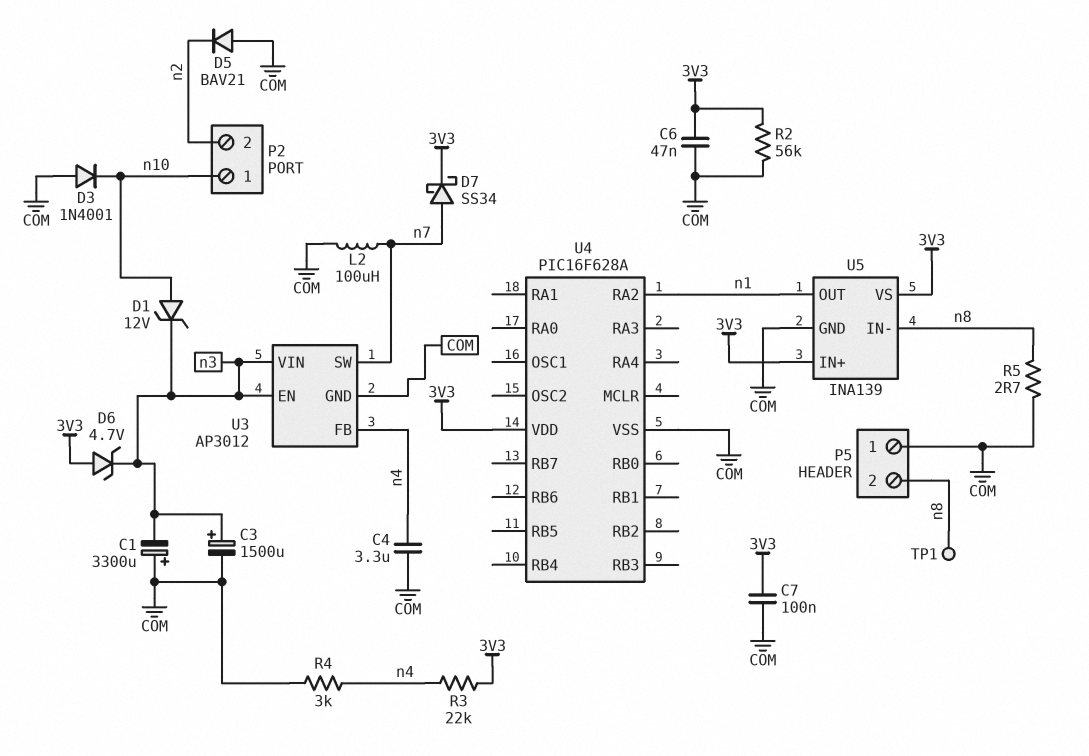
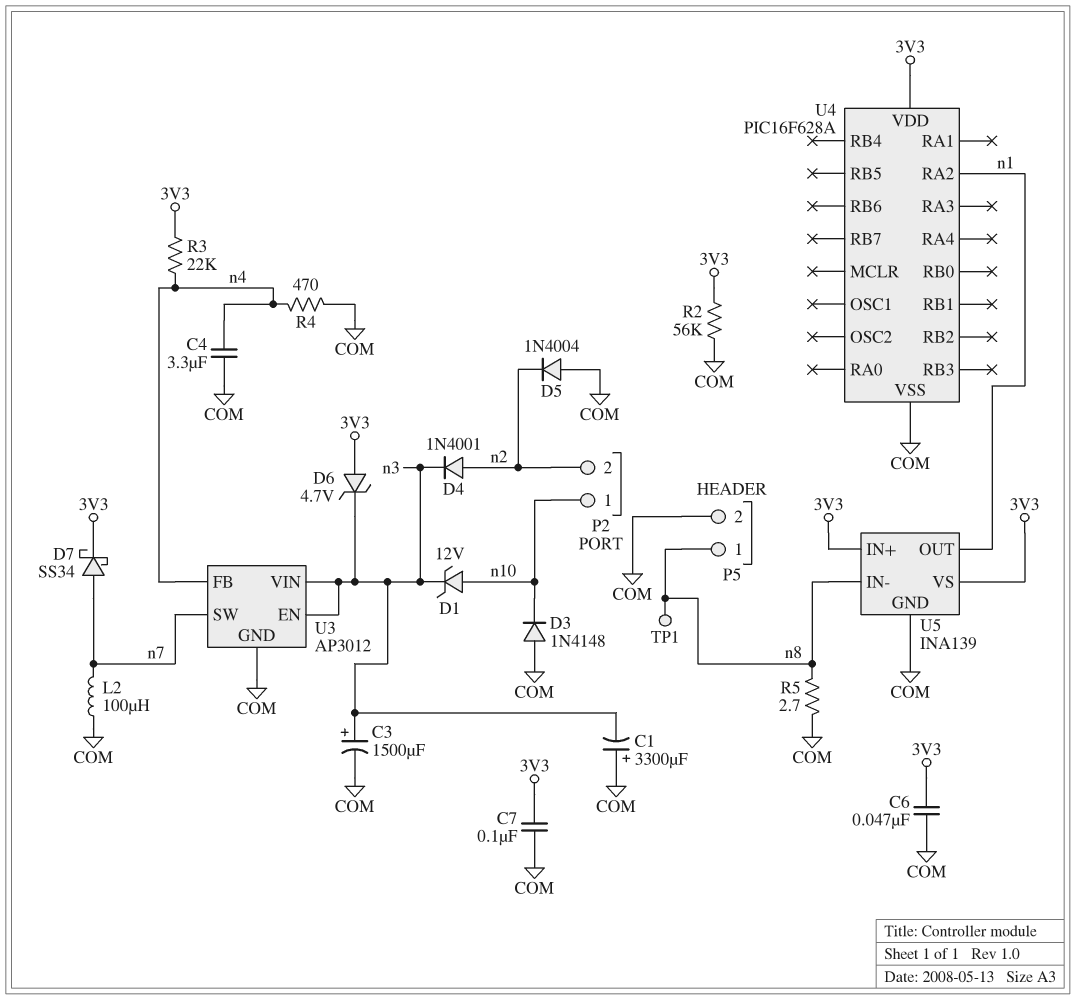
D3: diode 1N4001 (A COM, K n10) -> diode 1N4148 (A COM, K n10)
D4: none -> diode 1N4001 (A n2, K n3)
D5: diode BAV21 (A COM, K n2) -> diode 1N4004 (A COM, K n2)
P5 pin 1: COM -> n8
P5 pin 2: n8 -> COM
R4: 3k (COM, n4) -> 470 (COM, n4)

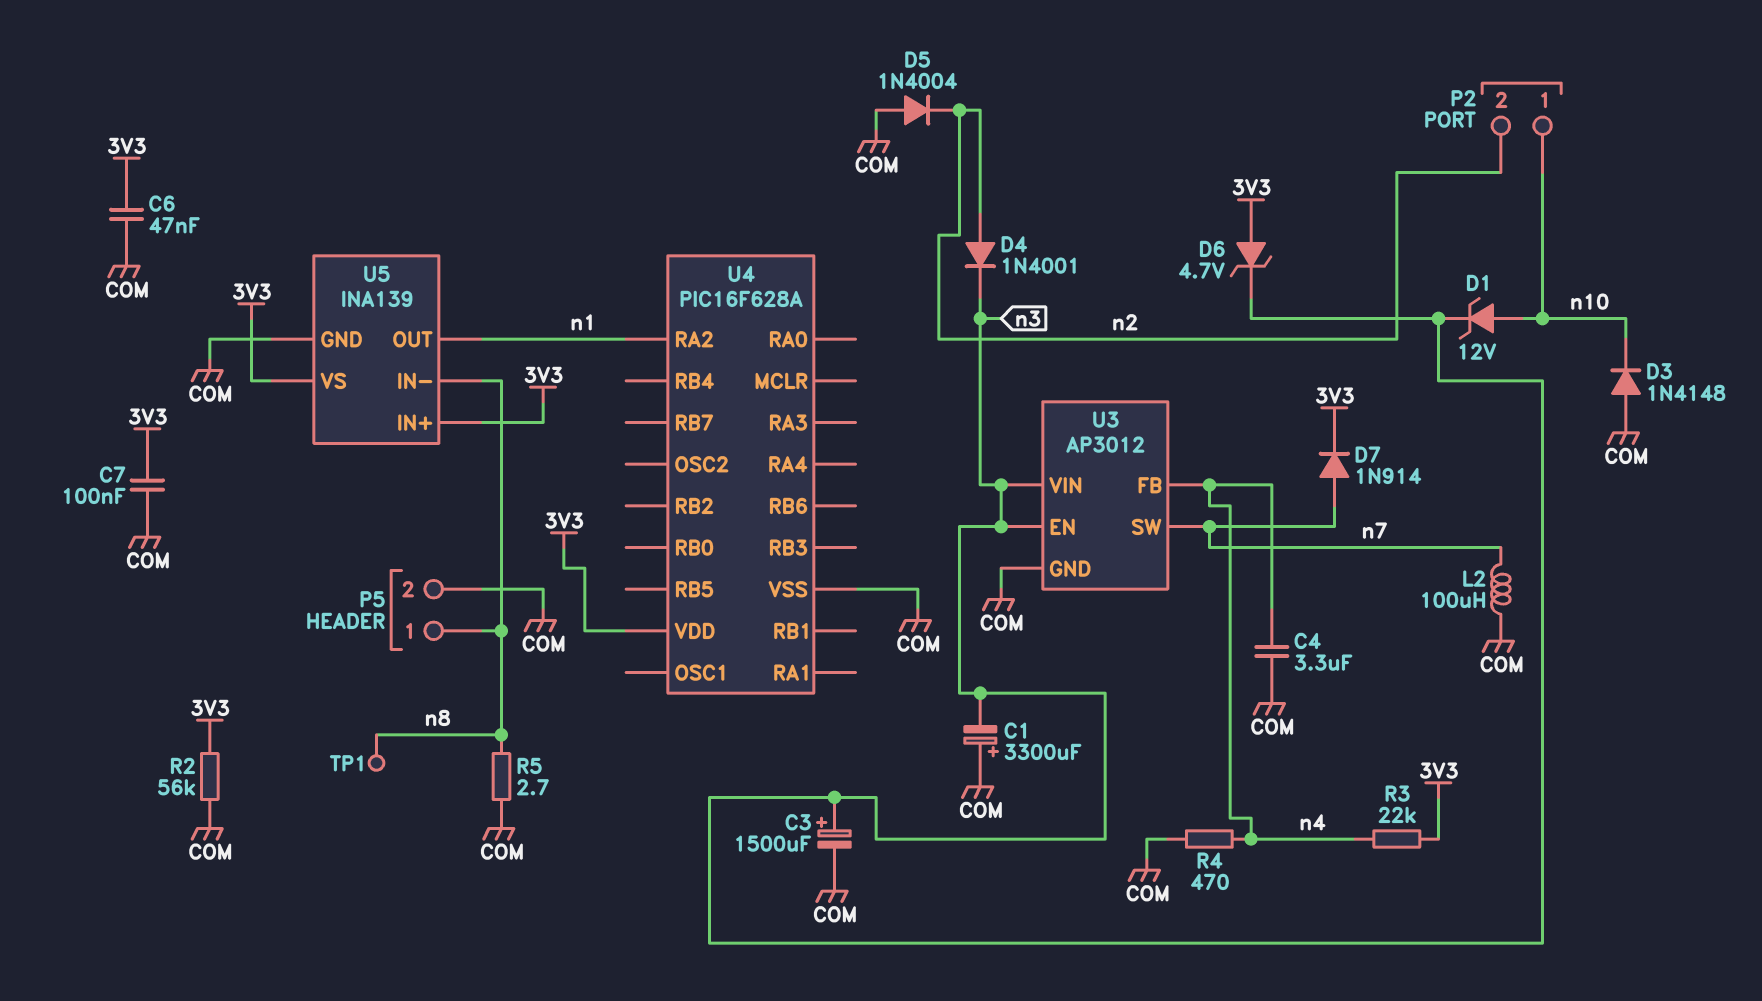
D7: schottky SS34 (A n7, K 3V3) -> diode 1N914 (A n7, K 3V3)

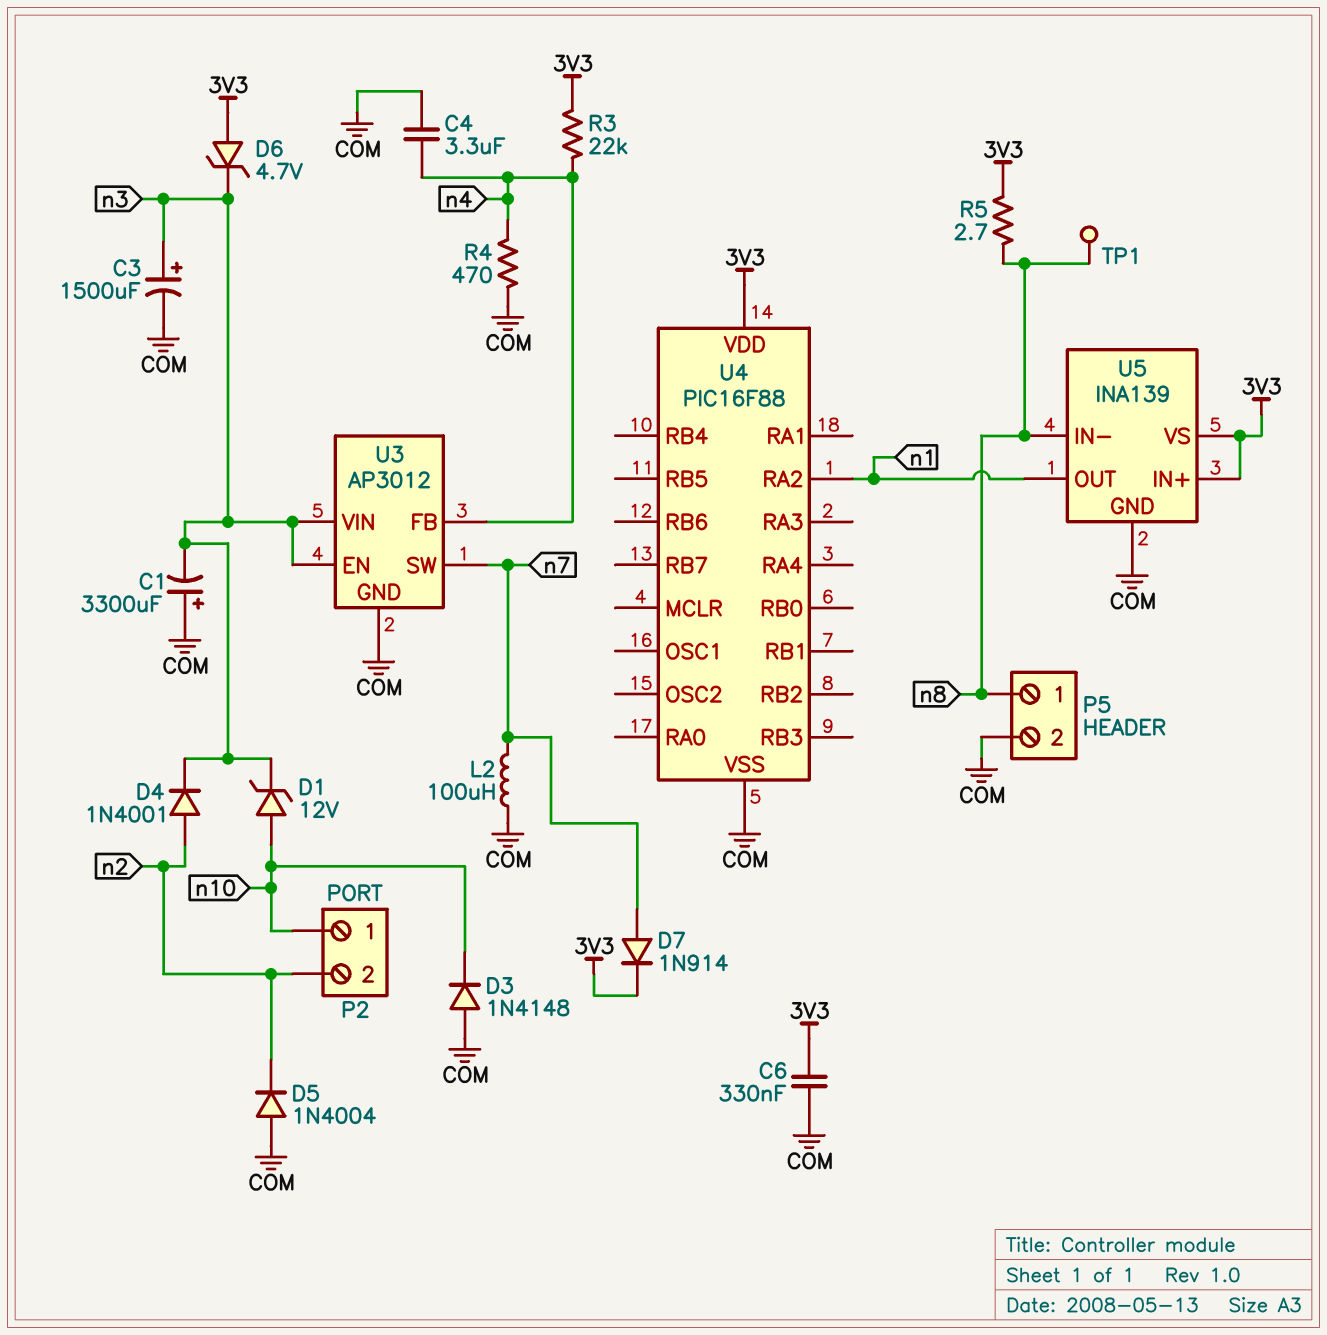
C6: 47nF (3V3, COM) -> 330nF (3V3, COM)
C7: 100nF (3V3, COM) -> none
R2: 56k (3V3, COM) -> none
R5: 2.7 (COM, n8) -> 2.7 (3V3, n8)
U4: PIC16F628A -> PIC16F88

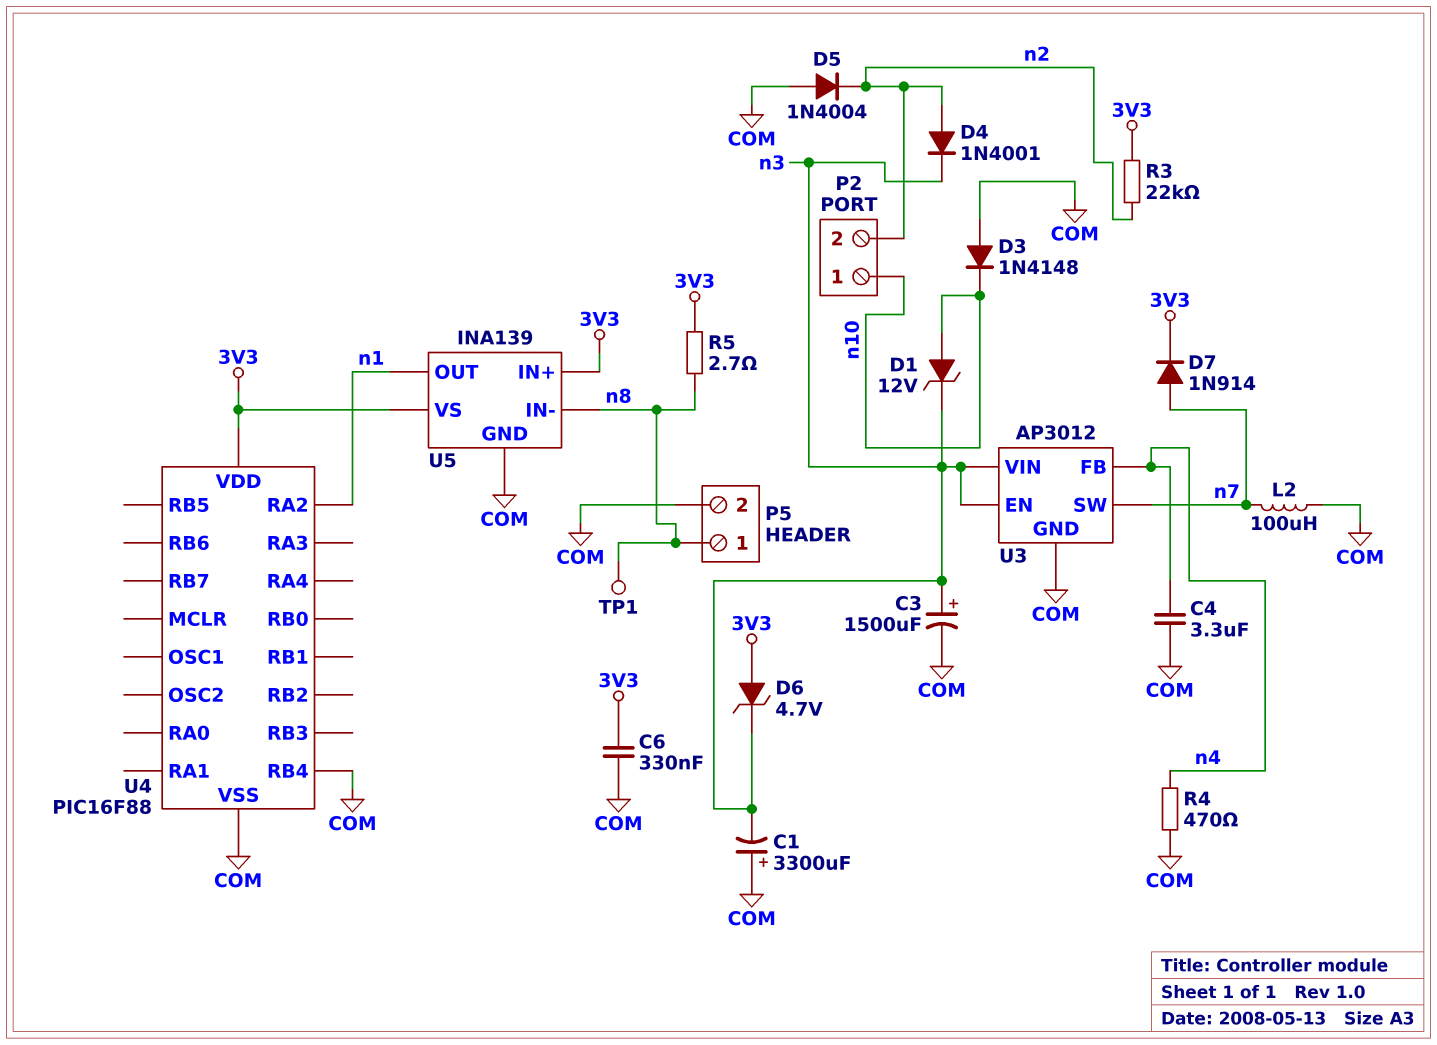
R3: 22k (3V3, n4) -> 22k (3V3, n2)
U4 pin RB4: none -> COM

